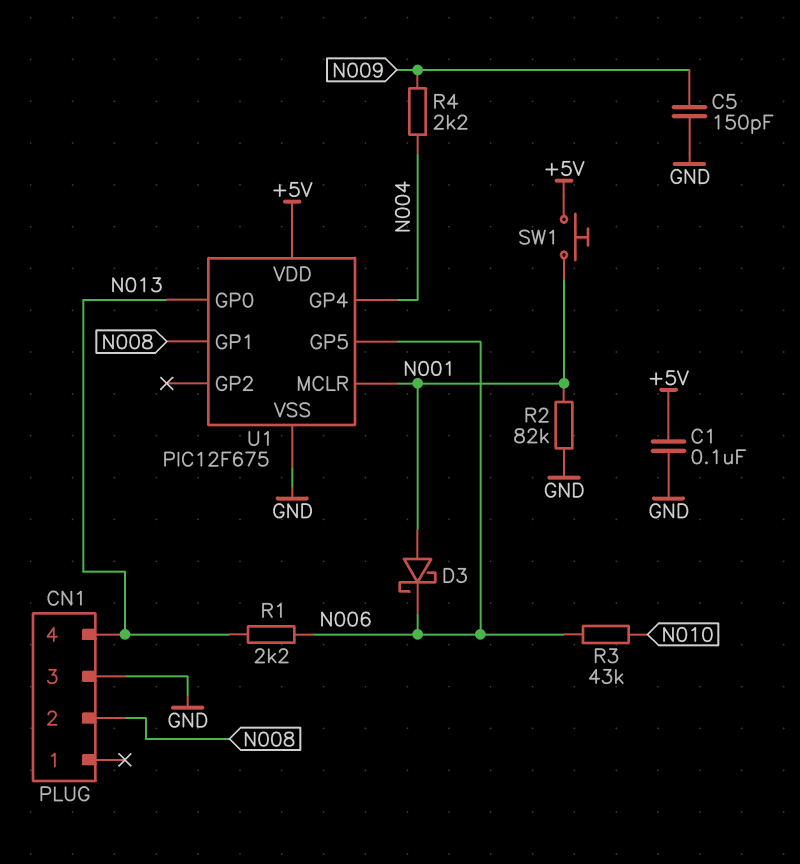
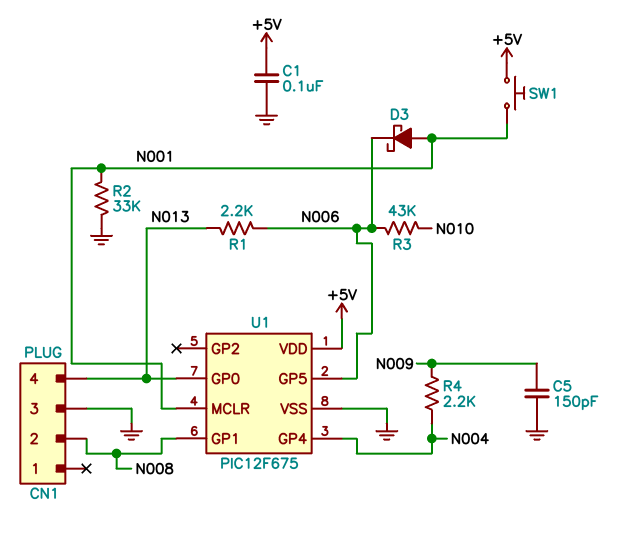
R2: 82k (GND, N001) -> 33k (GND, N001)

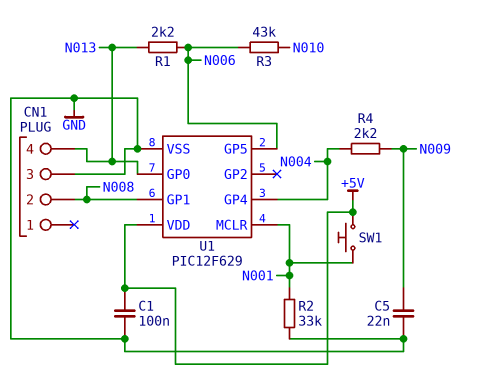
C5: 150pF (GND, N009) -> 22nF (GND, N009)
D3: schottky (A N001, K N006) -> none
U1: PIC12F675 -> PIC12F629

